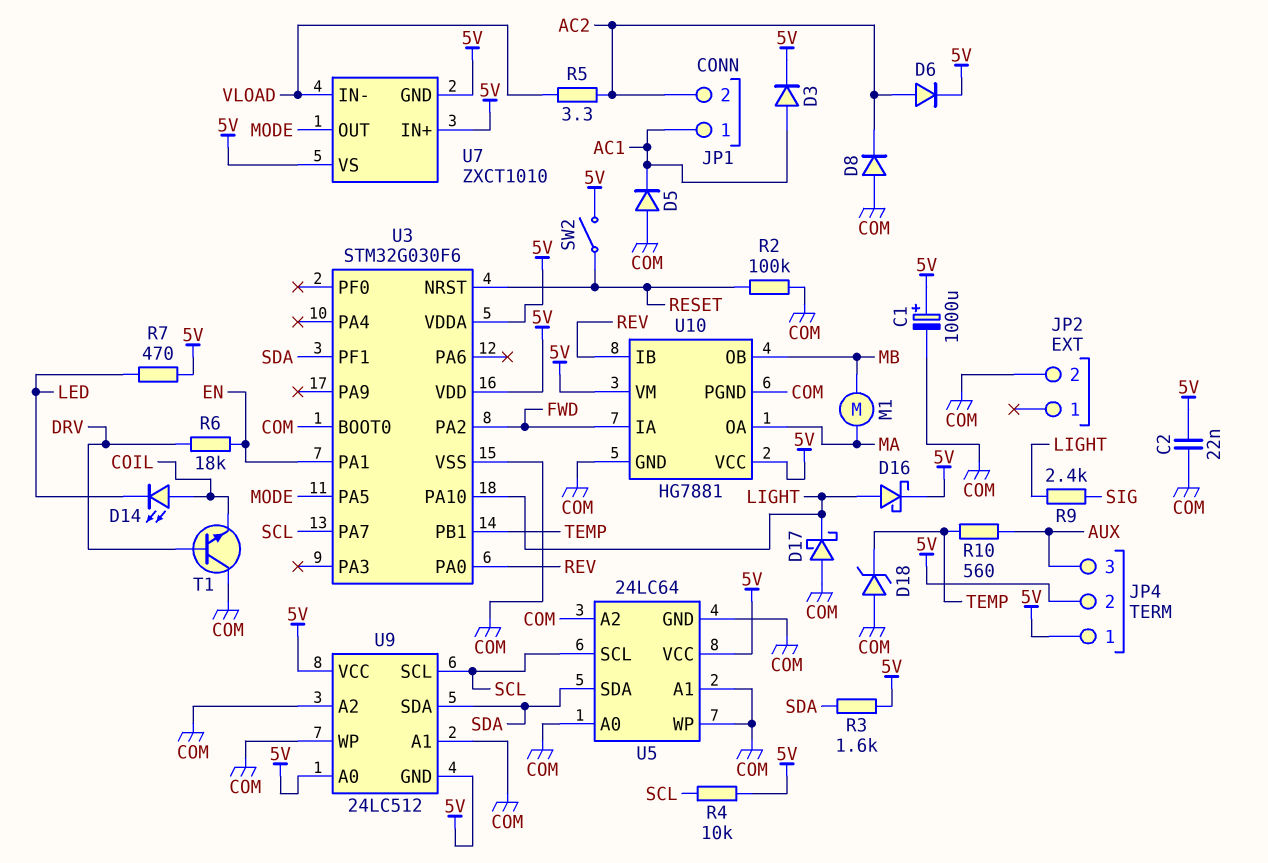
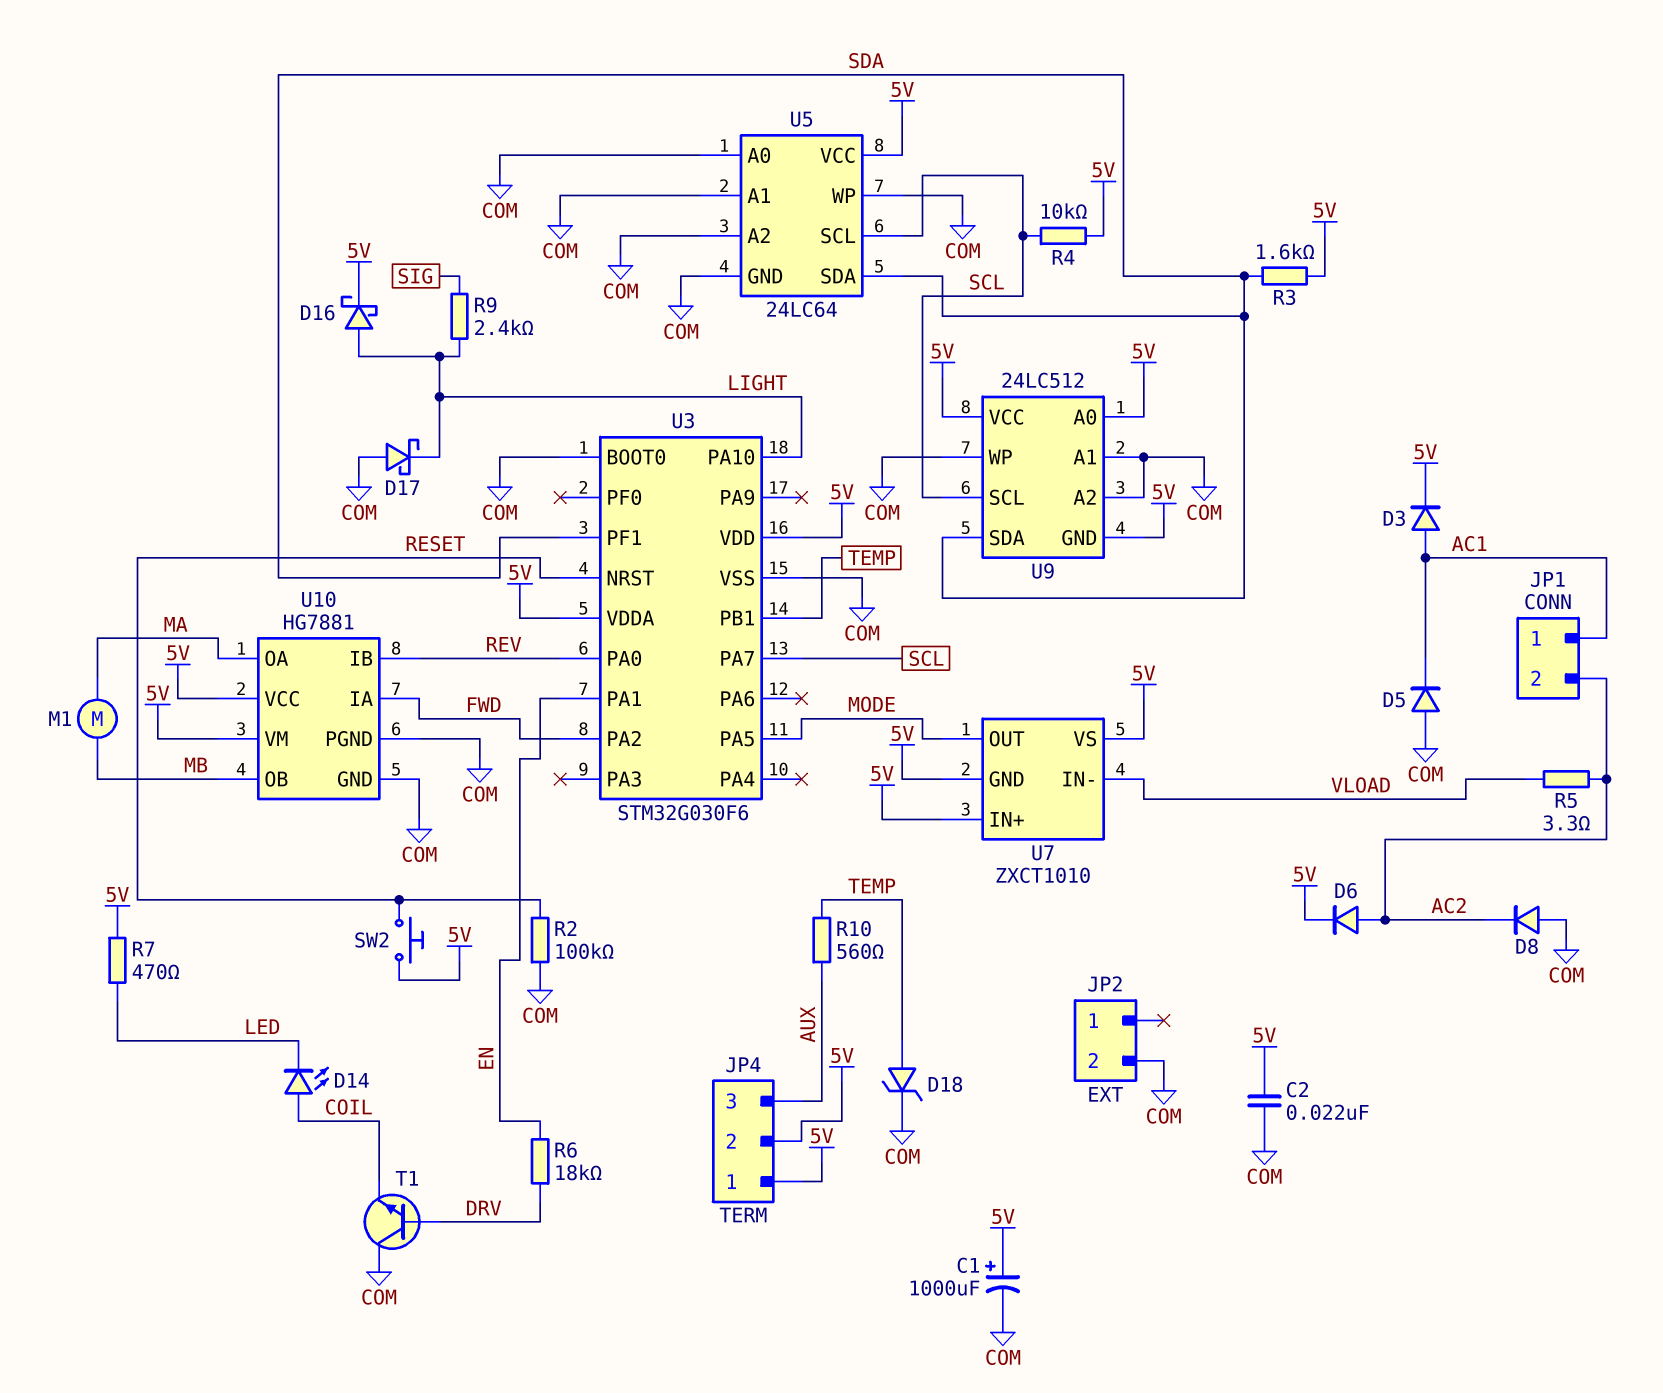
D18: zener (A COM, K TEMP) -> zener (A TEMP, K COM)
SW2: switch (5V, RESET) -> button (5V, RESET)

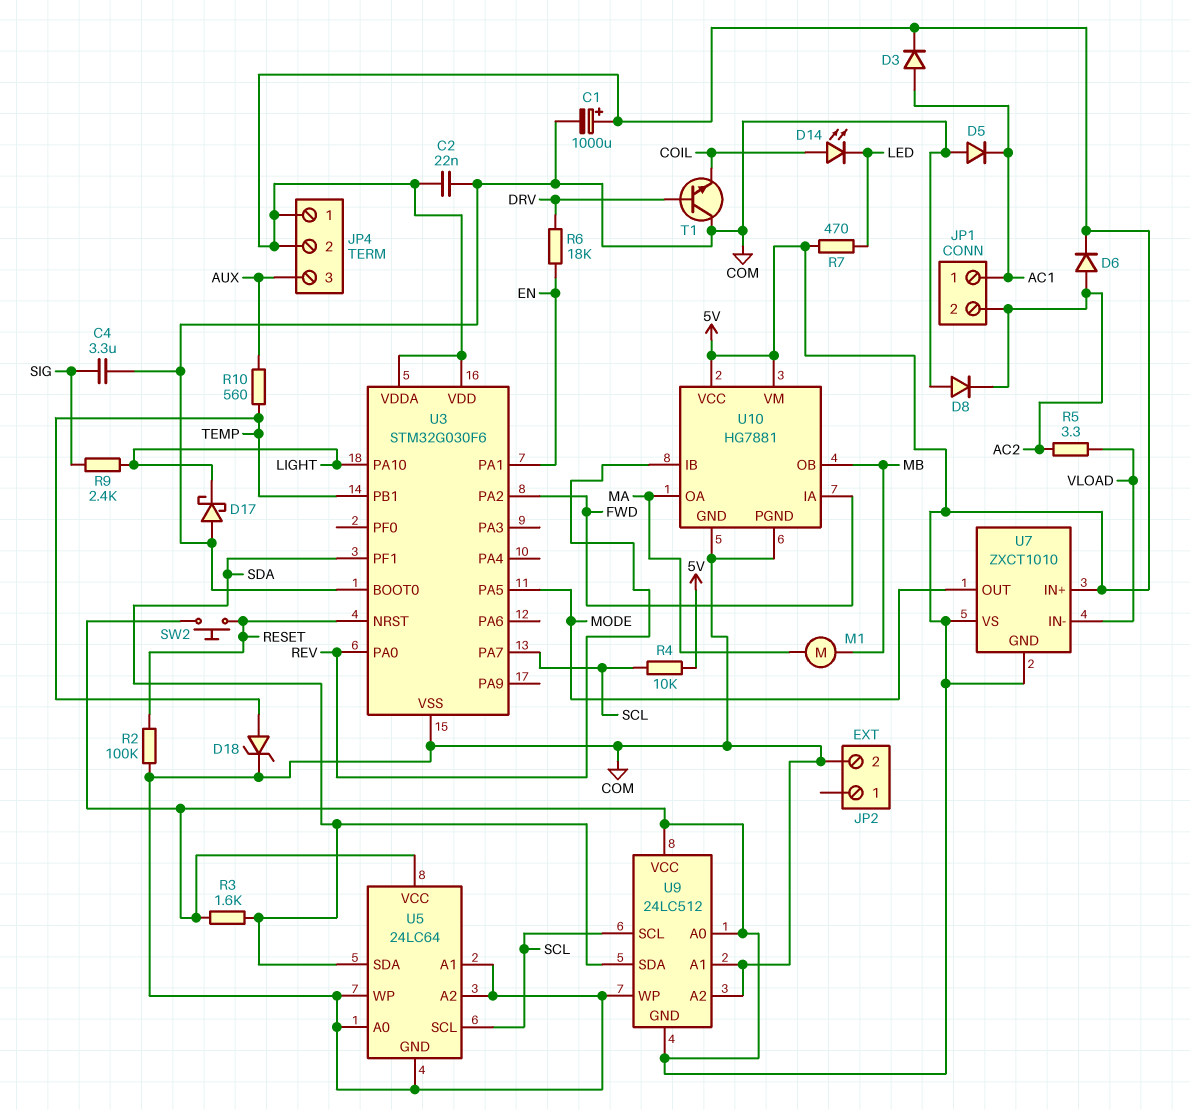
C4: none -> 3.3uF (COM, SIG)
D16: schottky (A LIGHT, K 5V) -> none

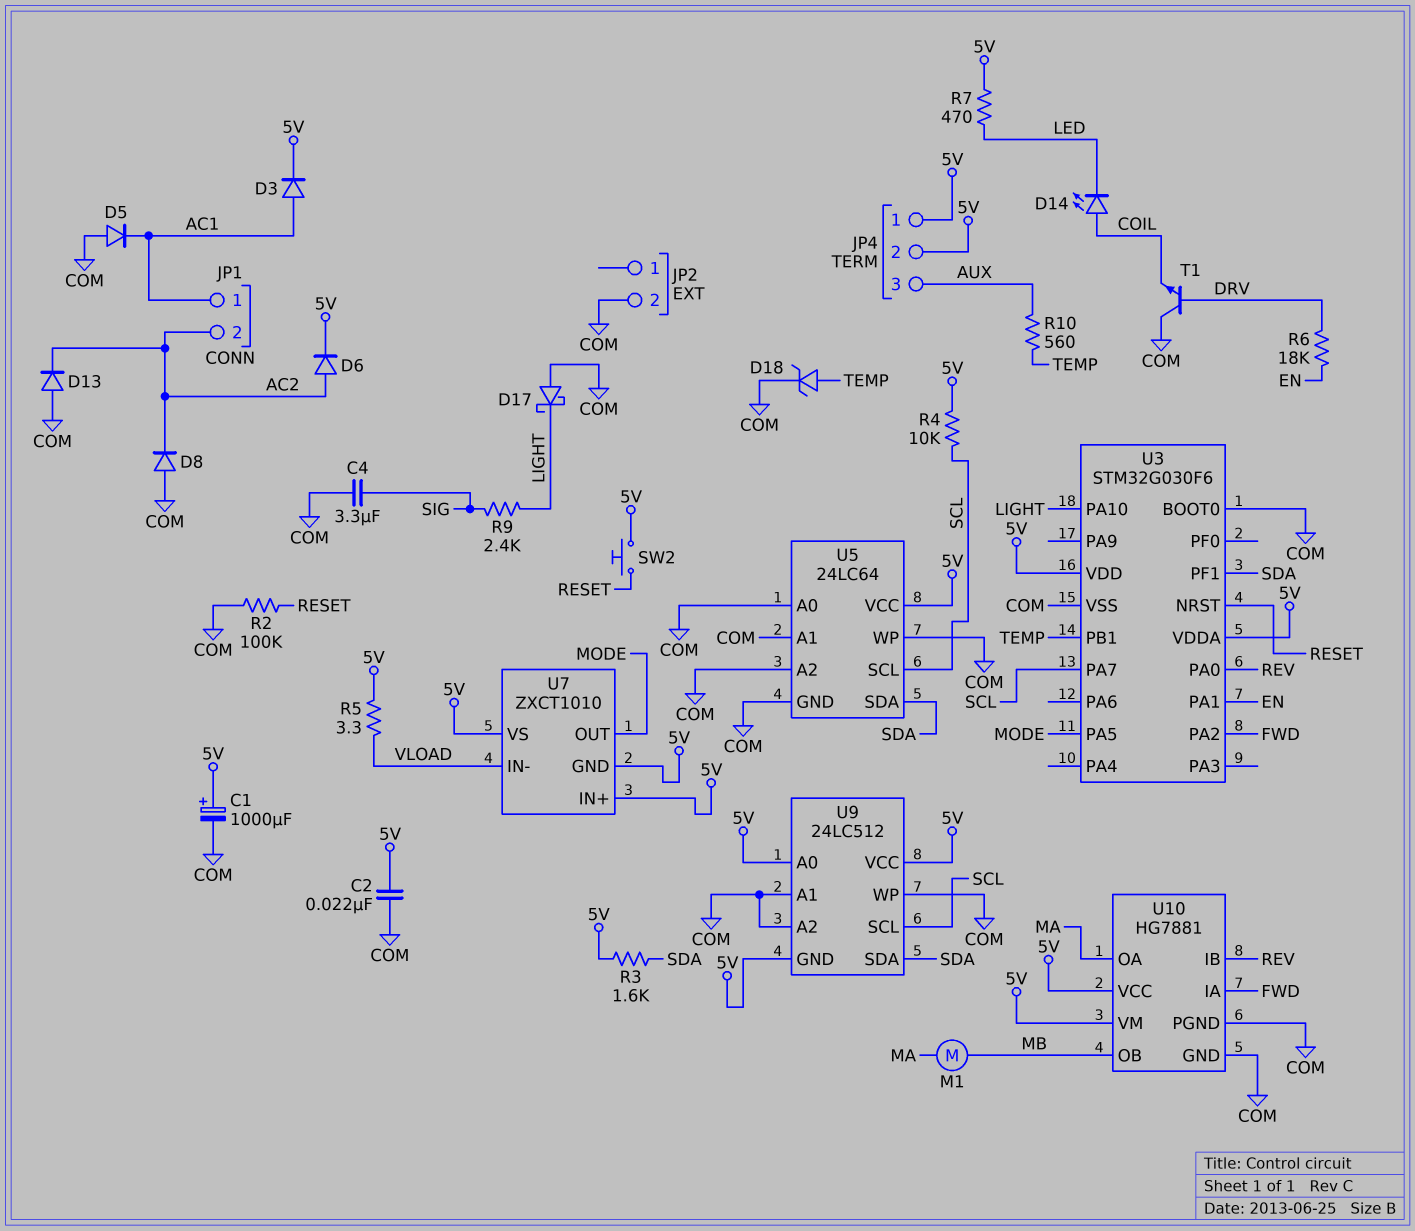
D13: none -> diode (A COM, K AC2)
R5: 3.3 (AC2, VLOAD) -> 3.3 (5V, VLOAD)

